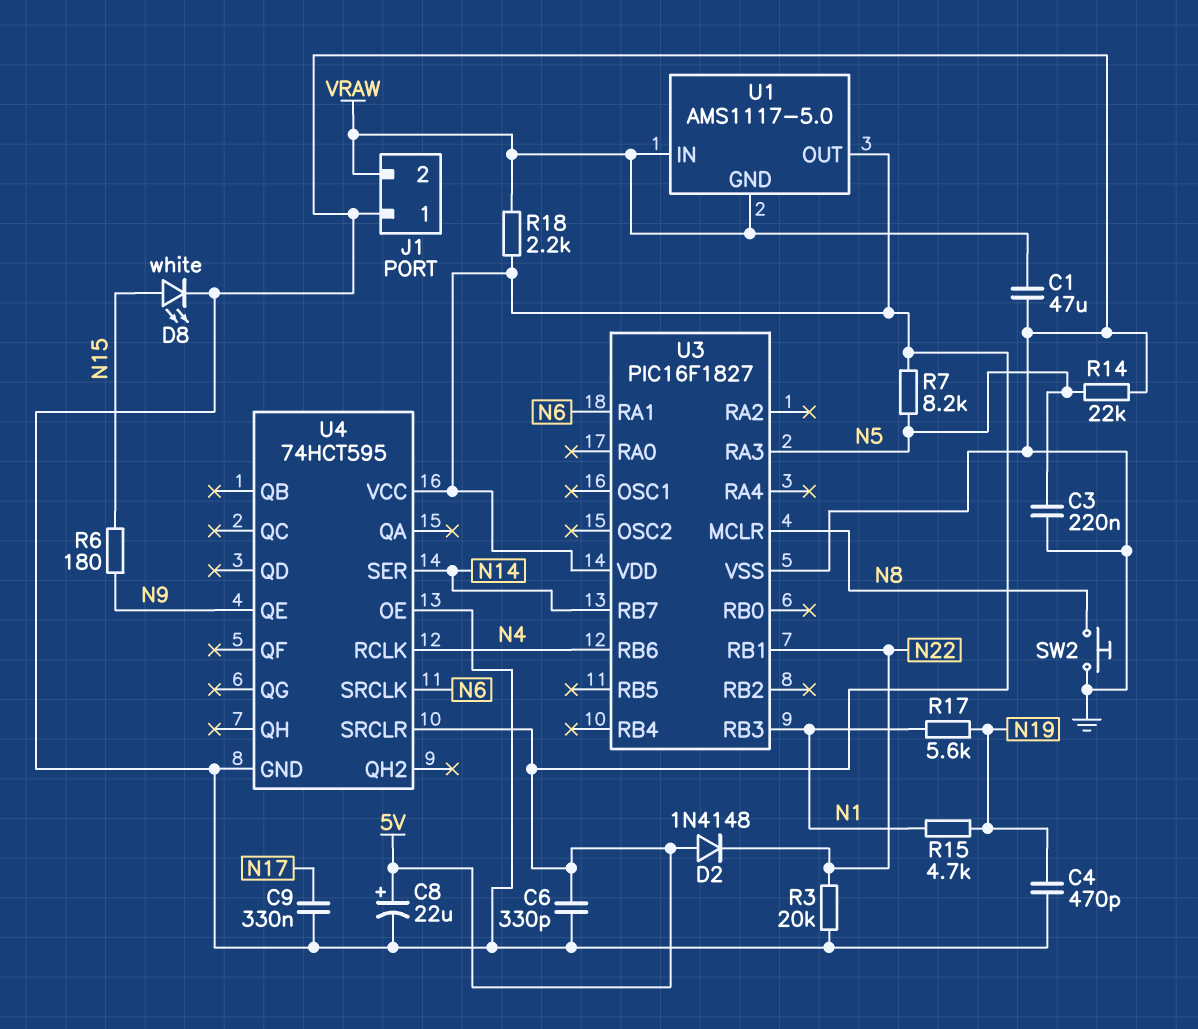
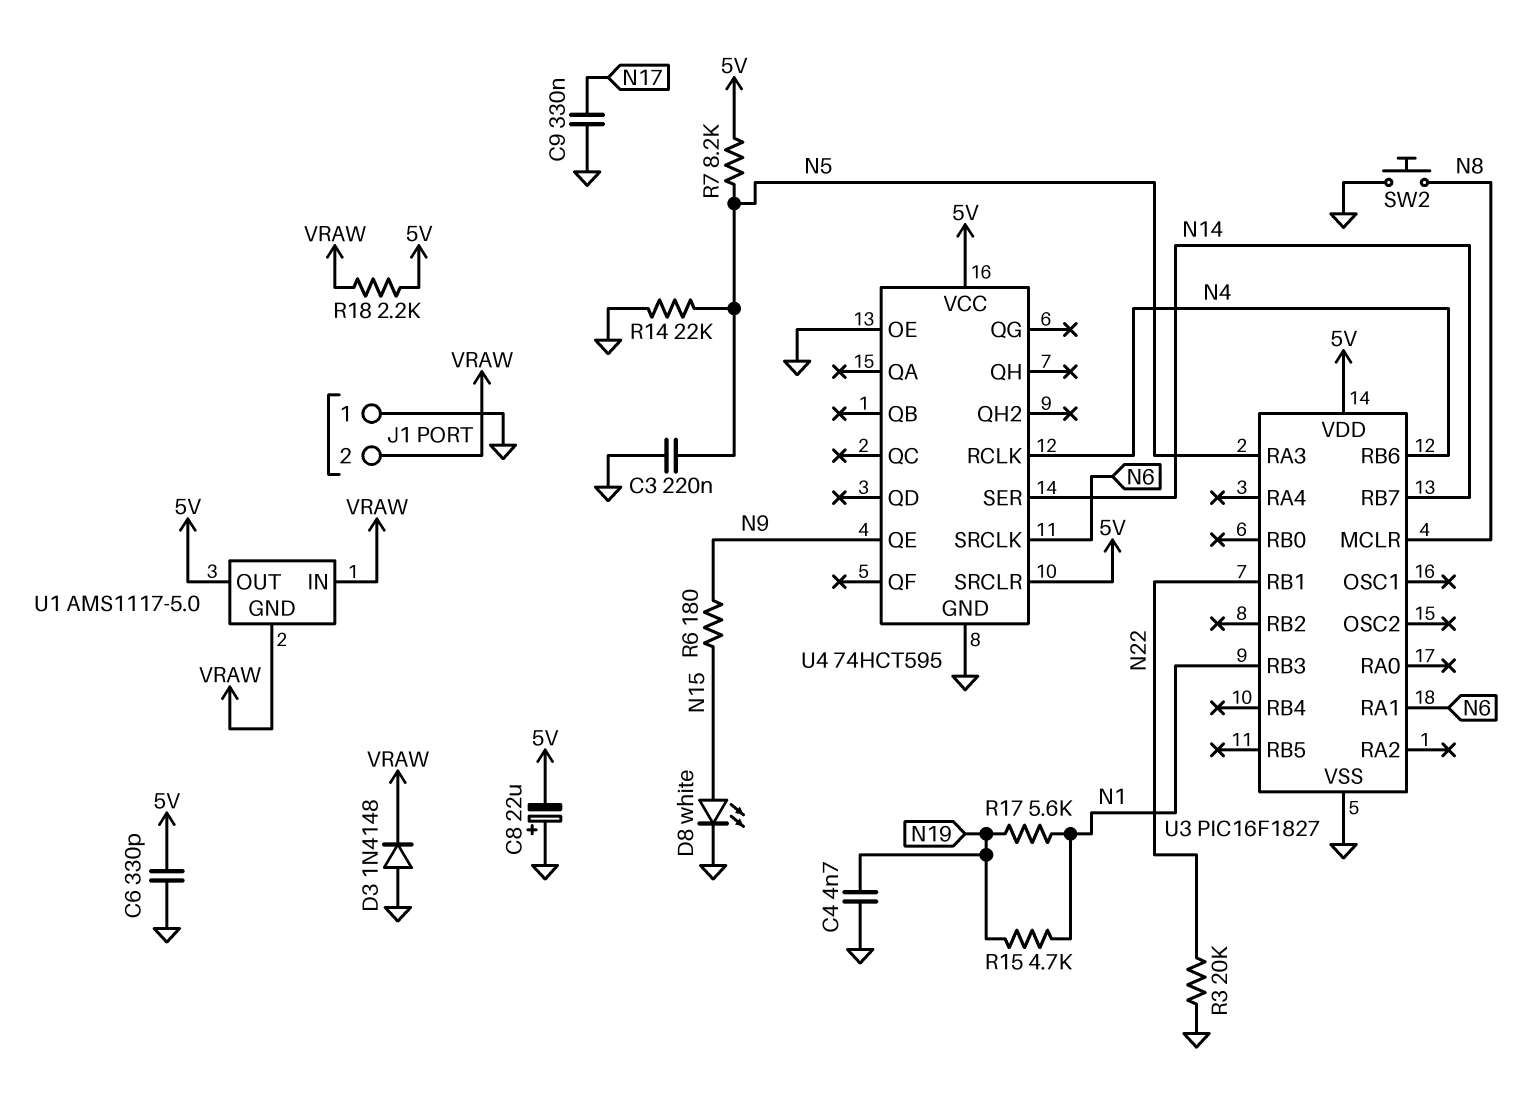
C1: 47uF (GND, VRAW) -> none
C4: 470pF (GND, N19) -> 4.7nF (GND, N19)
C8: 22uF (plus 5V, minus GND) -> 22uF (plus GND, minus 5V)
D2: diode 1N4148 (A 5V, K N22) -> none
D3: none -> diode 1N4148 (A GND, K VRAW)

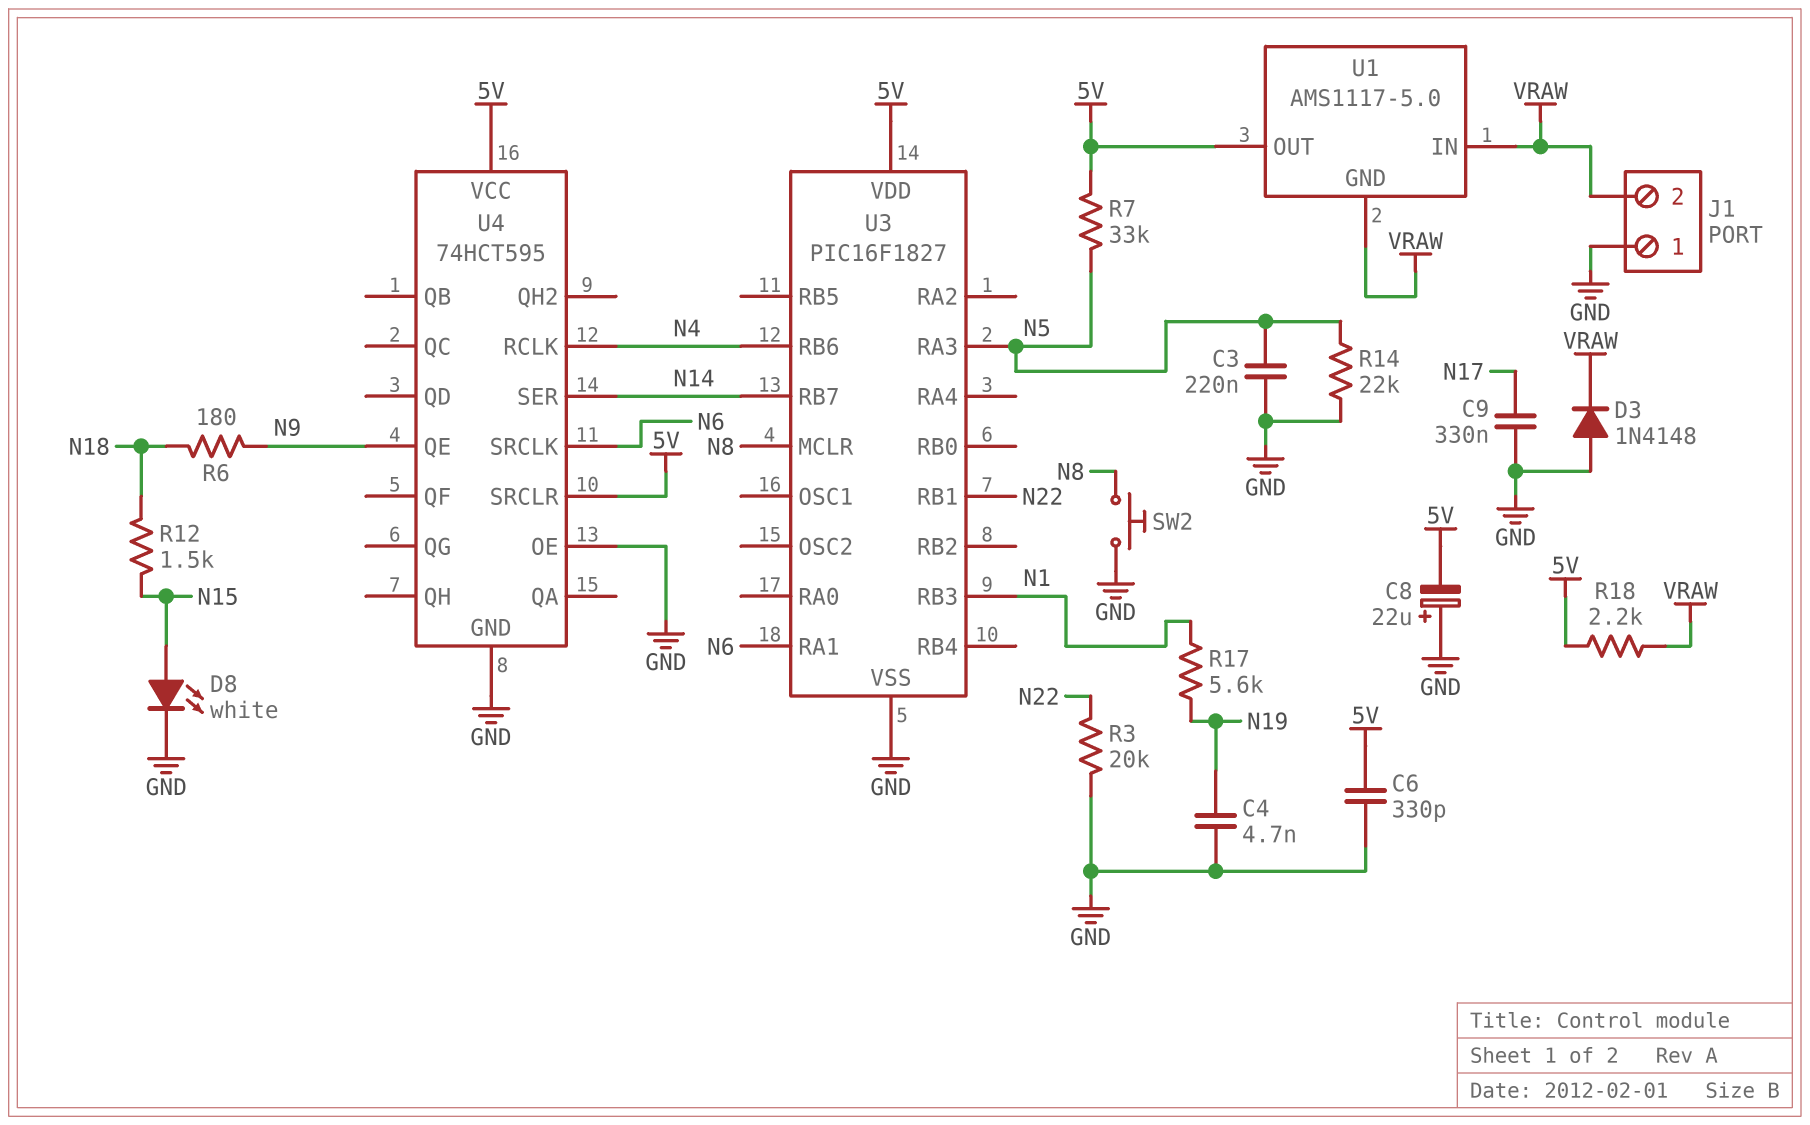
R6: 180 (N9, N15) -> 180 (N9, N18)
R7: 8.2k (5V, N5) -> 33k (5V, N5)
R12: none -> 1.5k (N15, N18)
R15: 4.7k (N1, N19) -> none

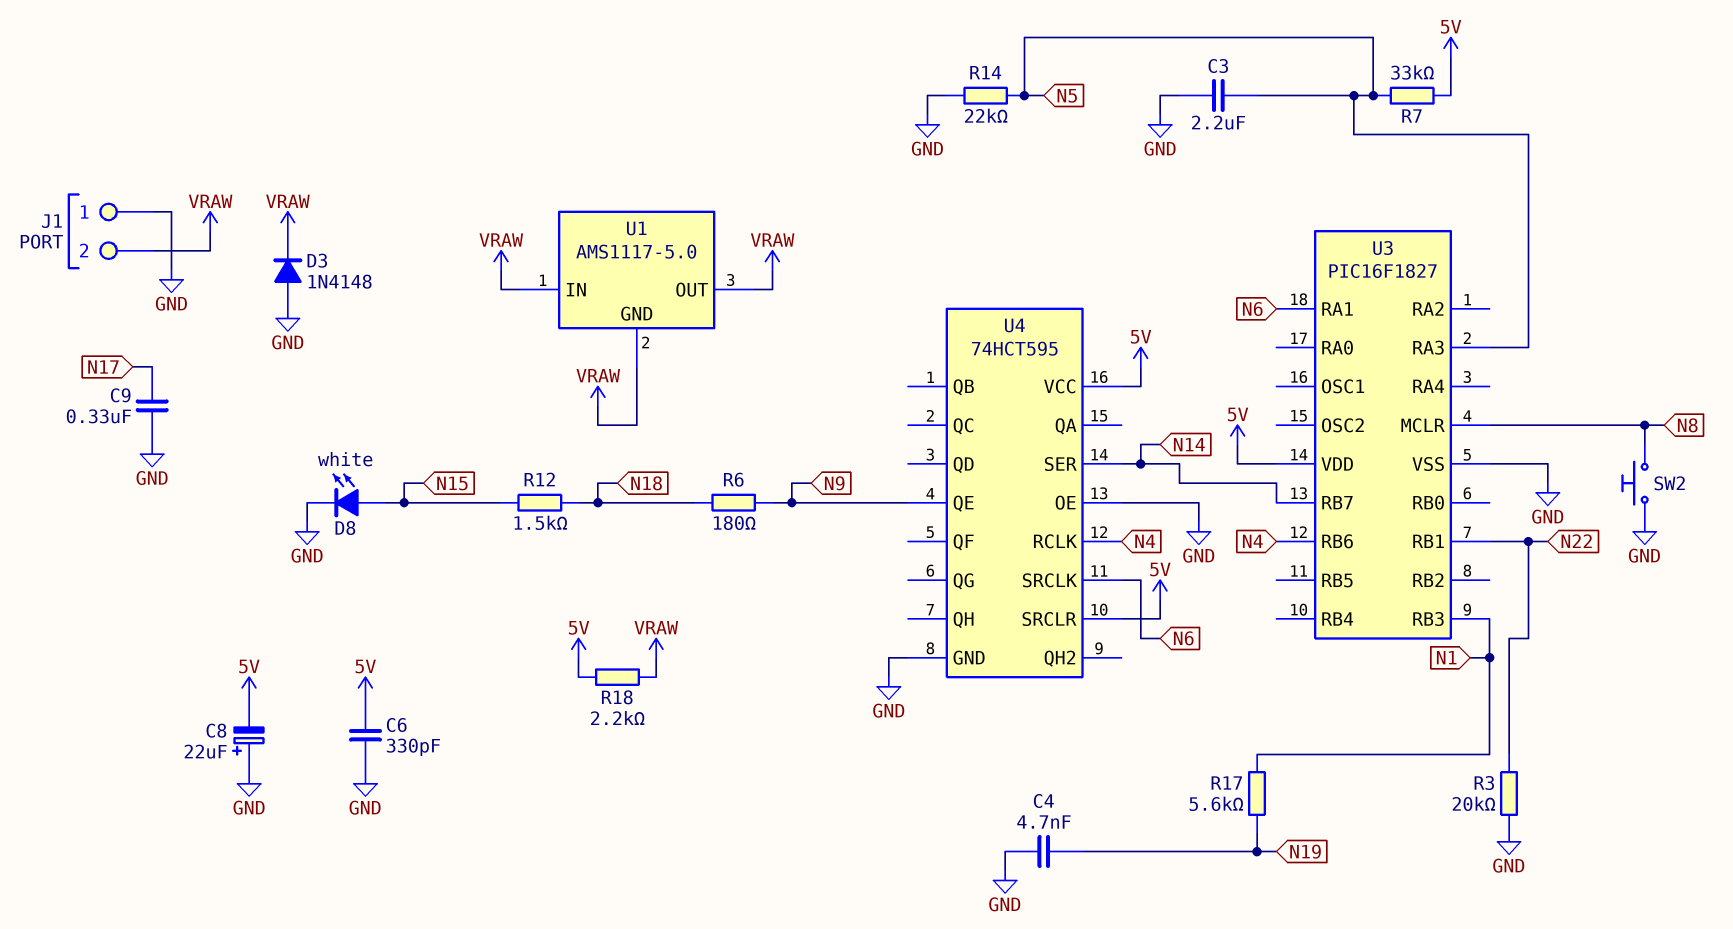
C3: 220nF (GND, N5) -> 2.2uF (GND, N5)
U1 pin OUT: 5V -> VRAW

